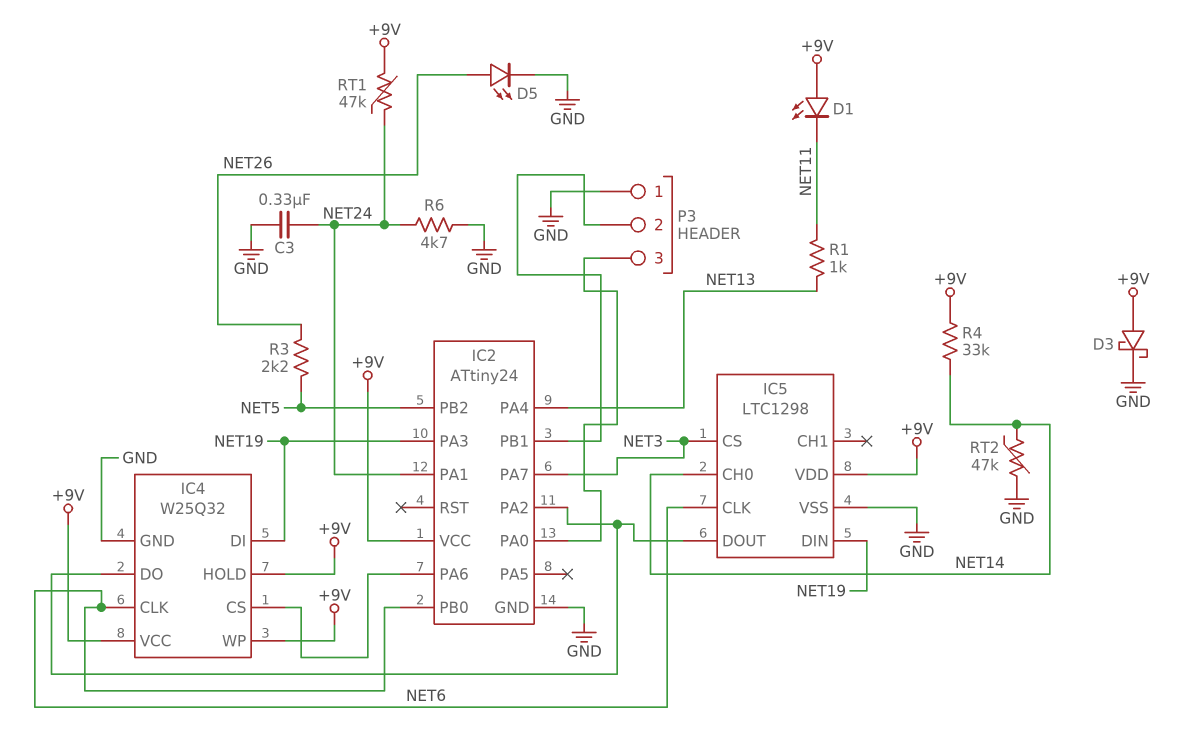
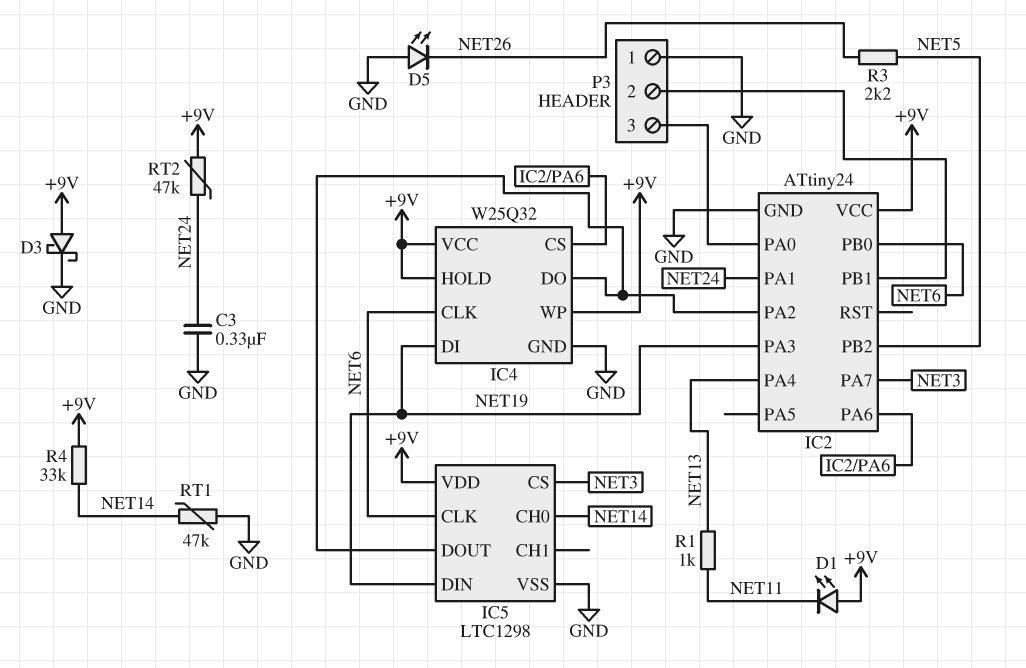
D5: LED (A NET26, K GND) -> LED (A GND, K NET26)
R6: 4.7k (GND, NET24) -> none
RT1: 47k (+9V, NET24) -> 47k (GND, NET14)
RT2: 47k (GND, NET14) -> 47k (+9V, NET24)

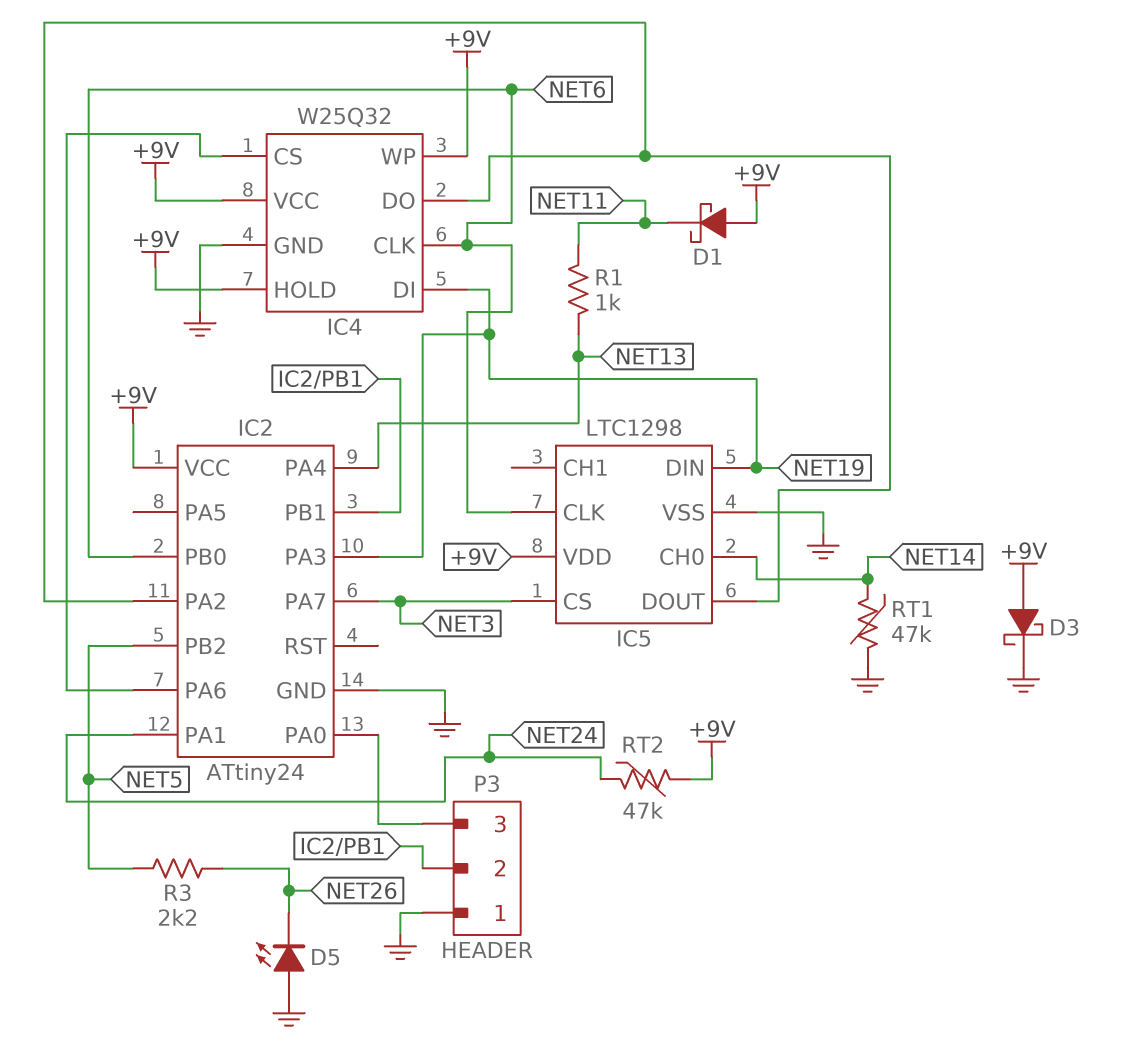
C3: 330nF (GND, NET24) -> none
D1: LED (A +9V, K NET11) -> schottky (A +9V, K NET11)
R4: 33k (+9V, NET14) -> none

